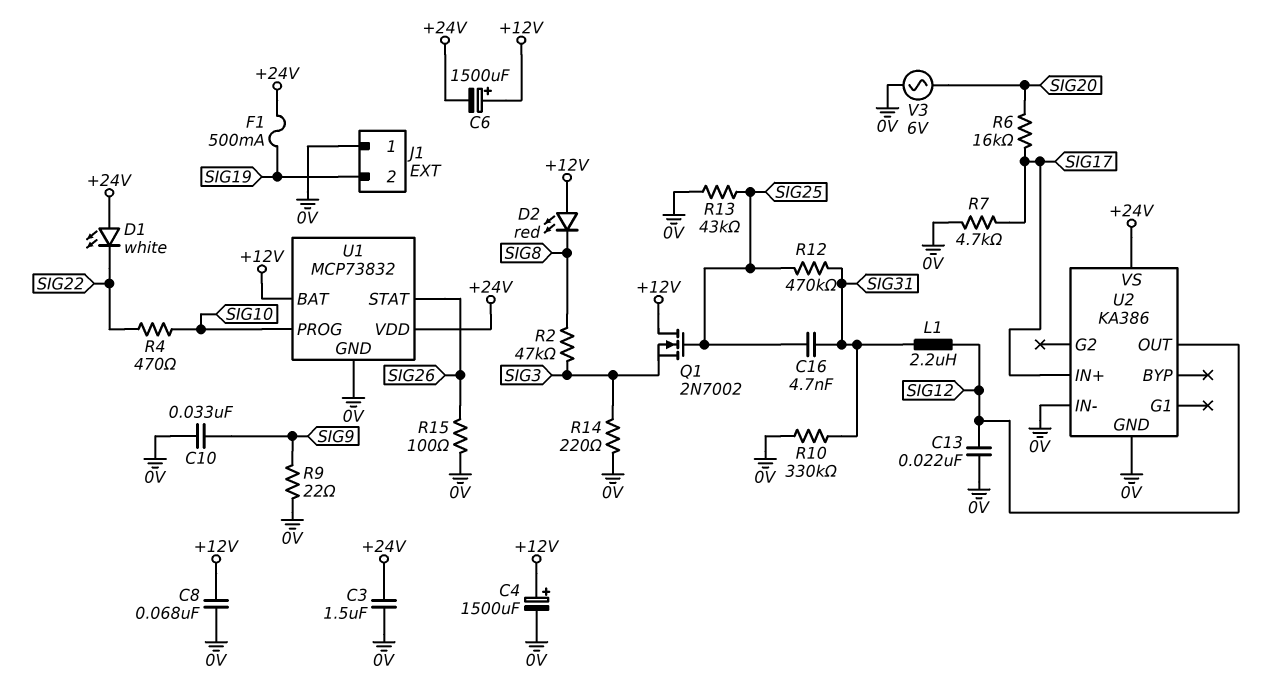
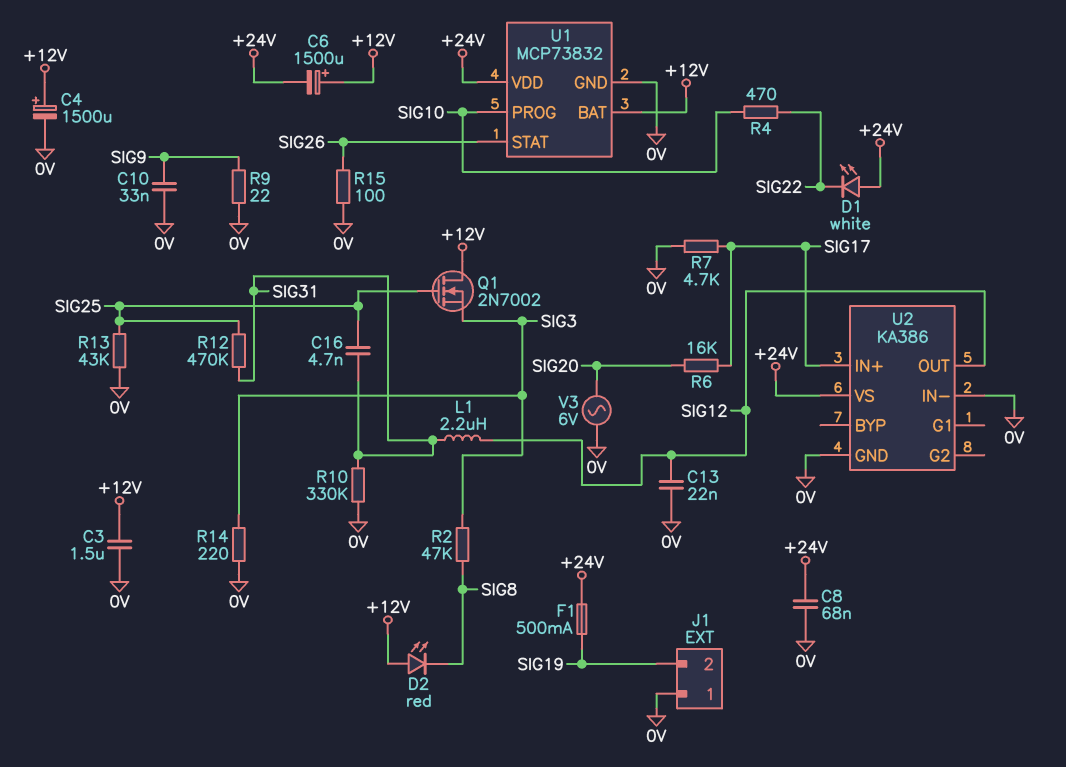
C3: 1.5uF (+24V, 0V) -> 1.5uF (+12V, 0V)
C8: 68nF (+12V, 0V) -> 68nF (+24V, 0V)

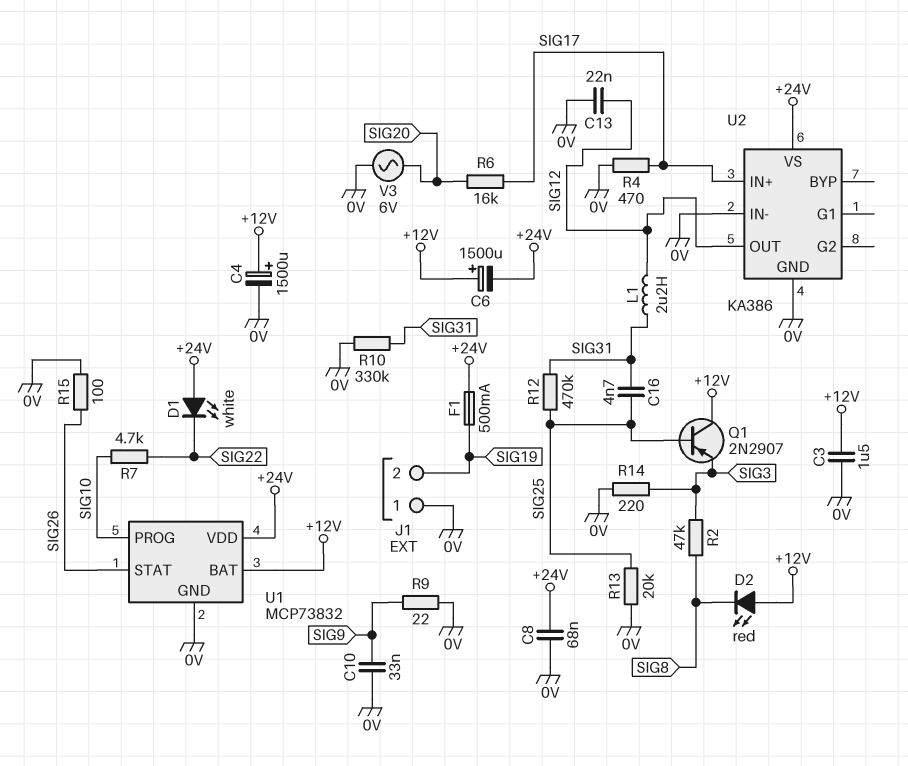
Q1: NMOS 2N7002 (G SIG25, D +12V, S SIG3) -> PNP 2N2907 (B SIG25, C +12V, E SIG3)
R4: 470 (SIG10, SIG22) -> 470 (0V, SIG17)
R7: 4.7k (0V, SIG17) -> 4.7k (SIG10, SIG22)
R13: 43k (0V, SIG25) -> 20k (0V, SIG25)

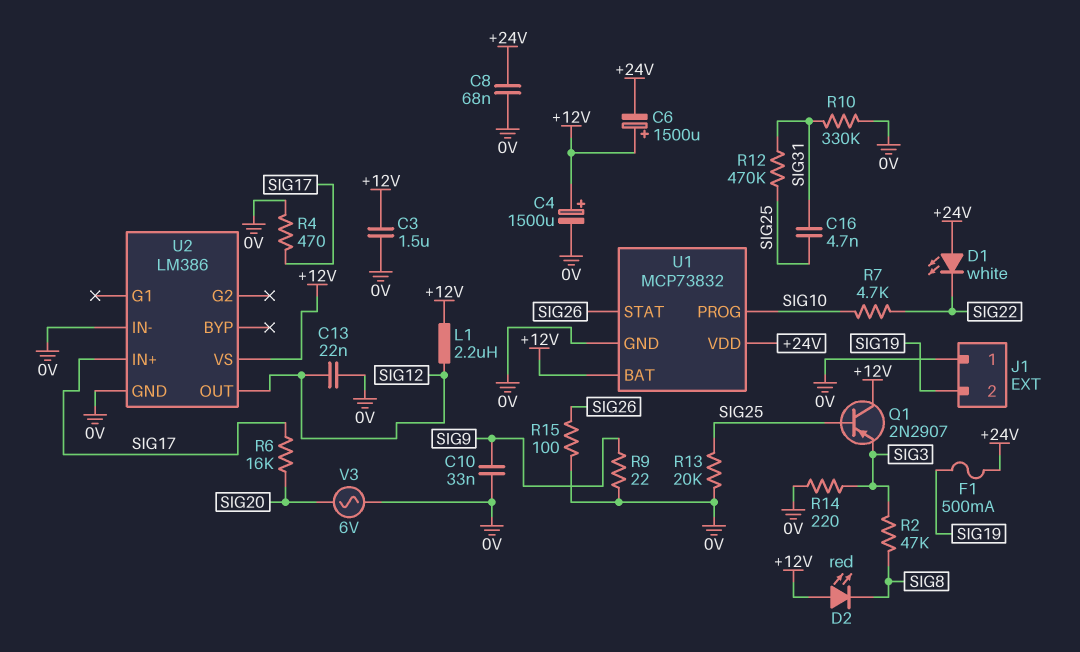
L1: 2.2uH (SIG12, SIG31) -> 2.2uH (+12V, SIG12)
U2: KA386 -> LM386
U2 pin VS: +24V -> +12V

